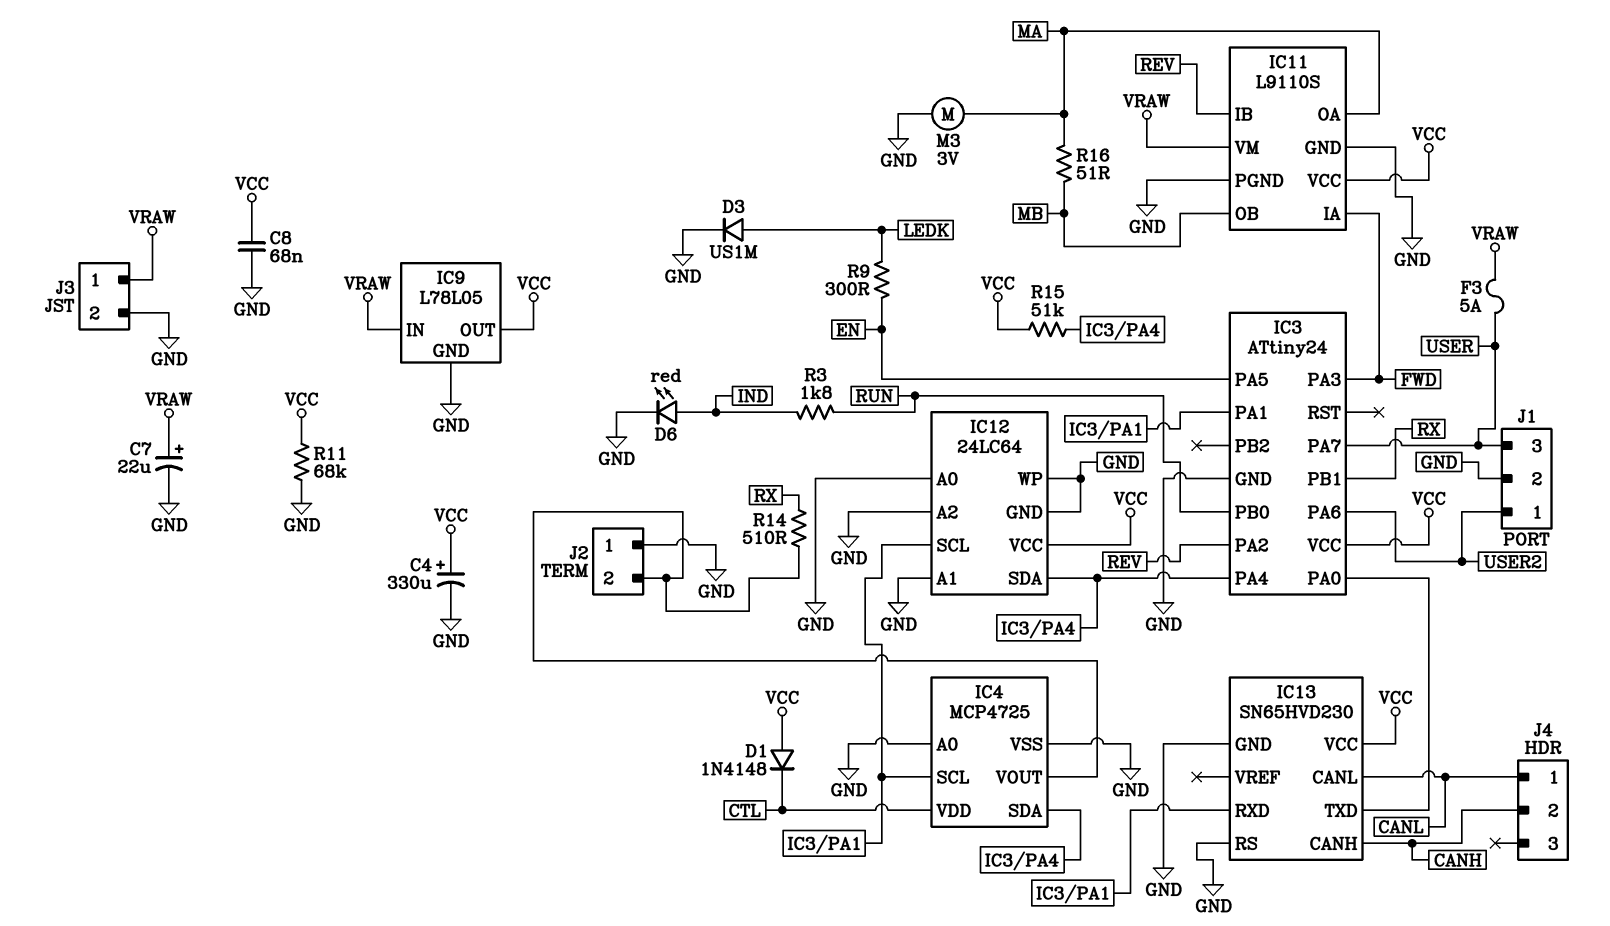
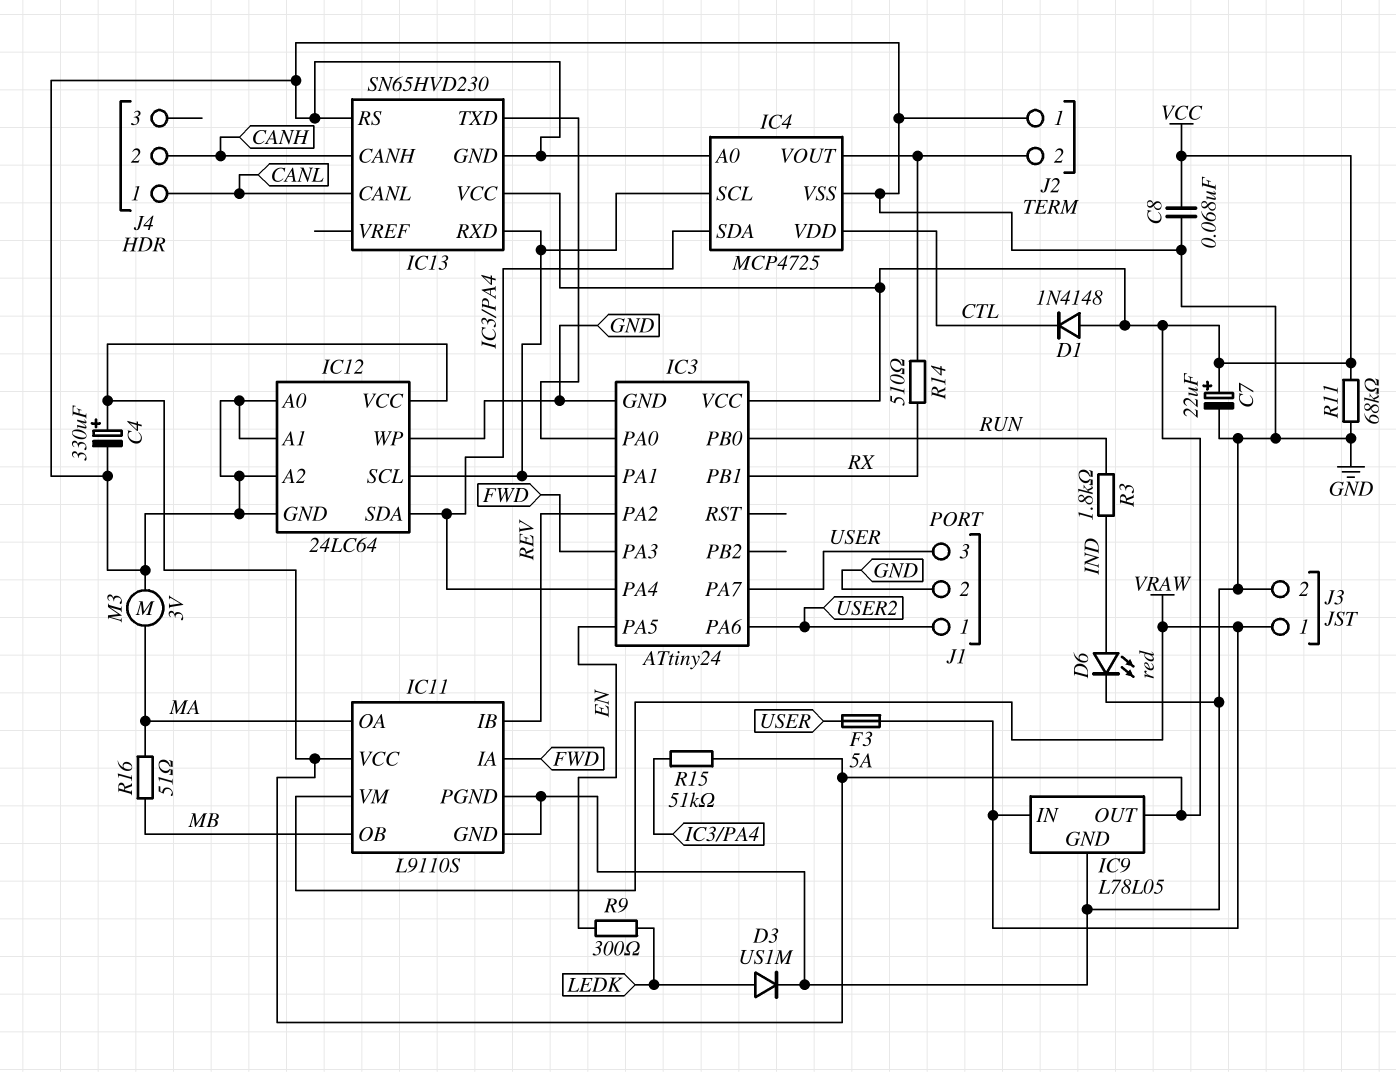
C7: 22uF (plus VRAW, minus GND) -> 22uF (plus VCC, minus GND)

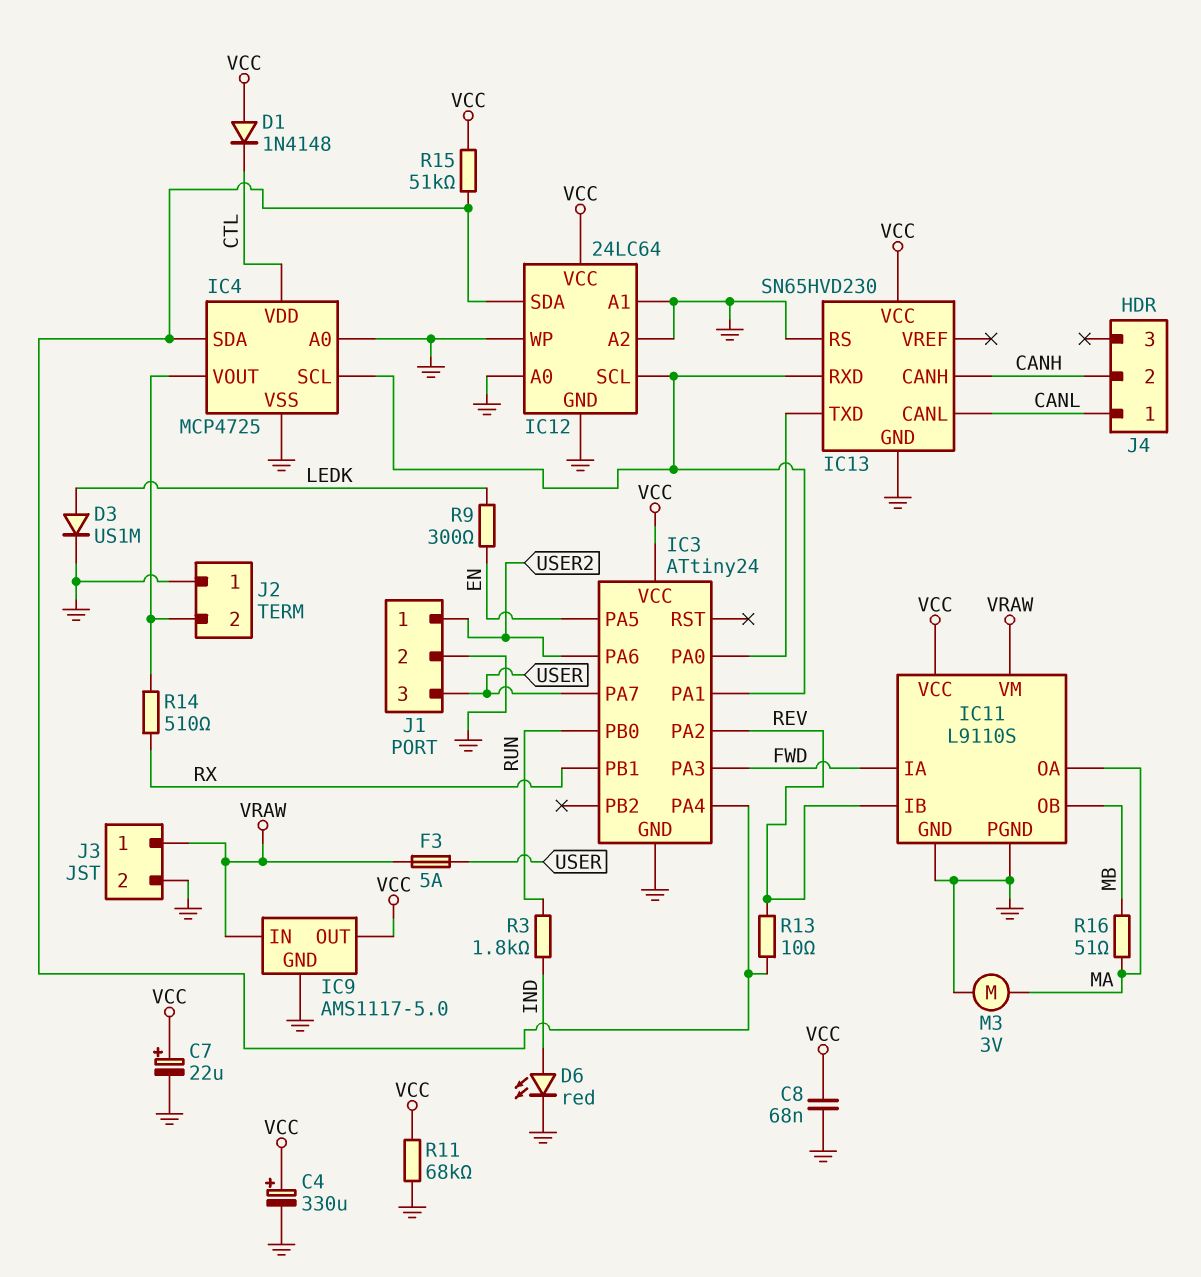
IC9: L78L05 -> AMS1117-5.0
R13: none -> 10 (IC3/PA4, REV)

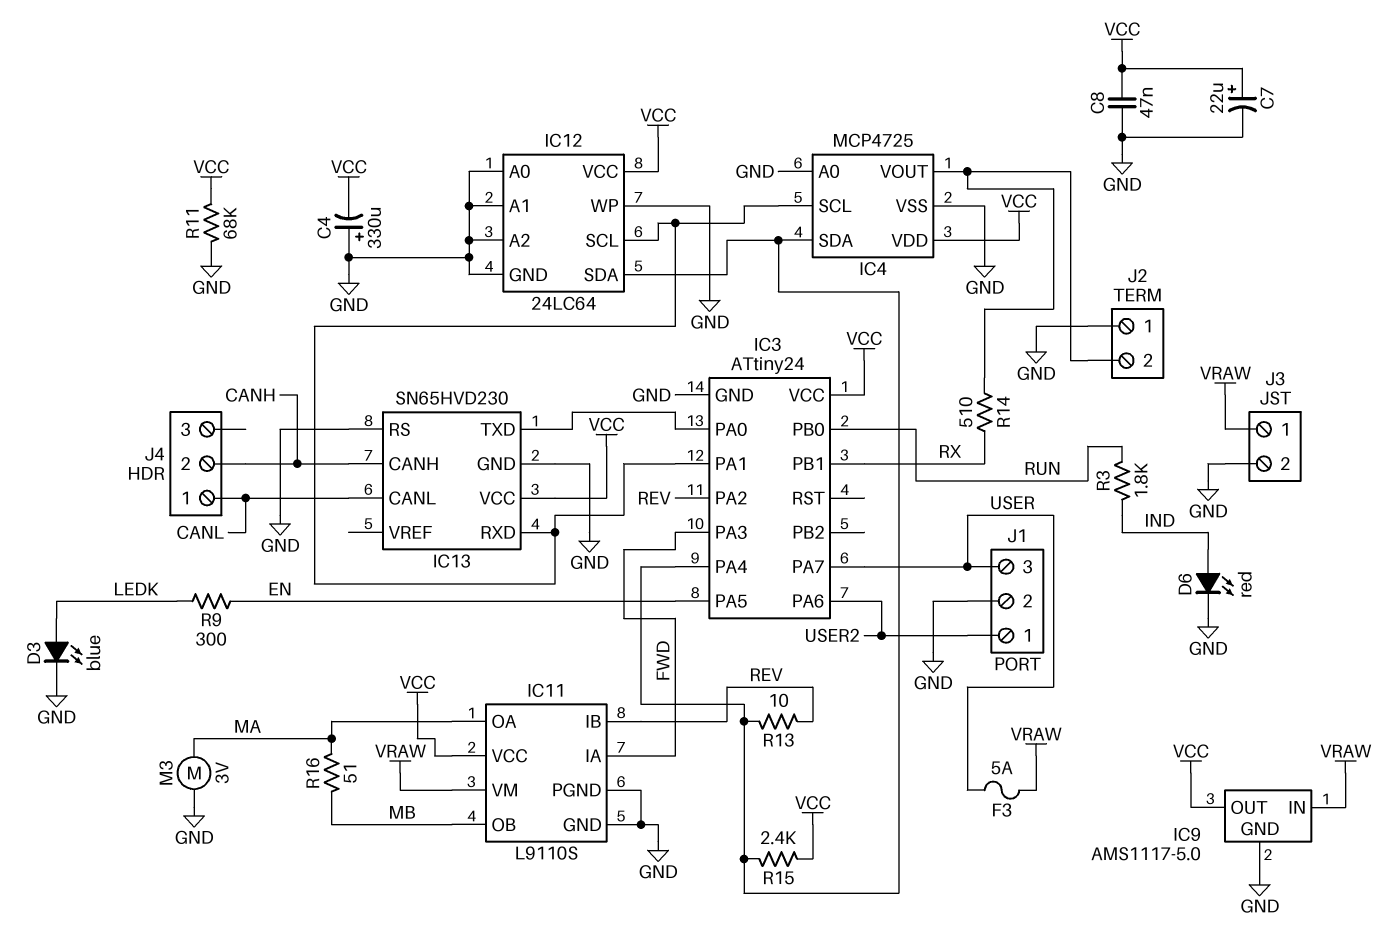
C4: 330uF (plus VCC, minus GND) -> 330uF (plus GND, minus VCC)
C8: 68nF (GND, VCC) -> 47nF (GND, VCC)
D1: diode 1N4148 (A VCC, K CTL) -> none
D3: diode US1M (A LEDK, K GND) -> LED blue (A LEDK, K GND)
IC4 pin VDD: CTL -> VCC
R15: 51k (IC3/PA4, VCC) -> 2.4k (IC3/PA4, VCC)

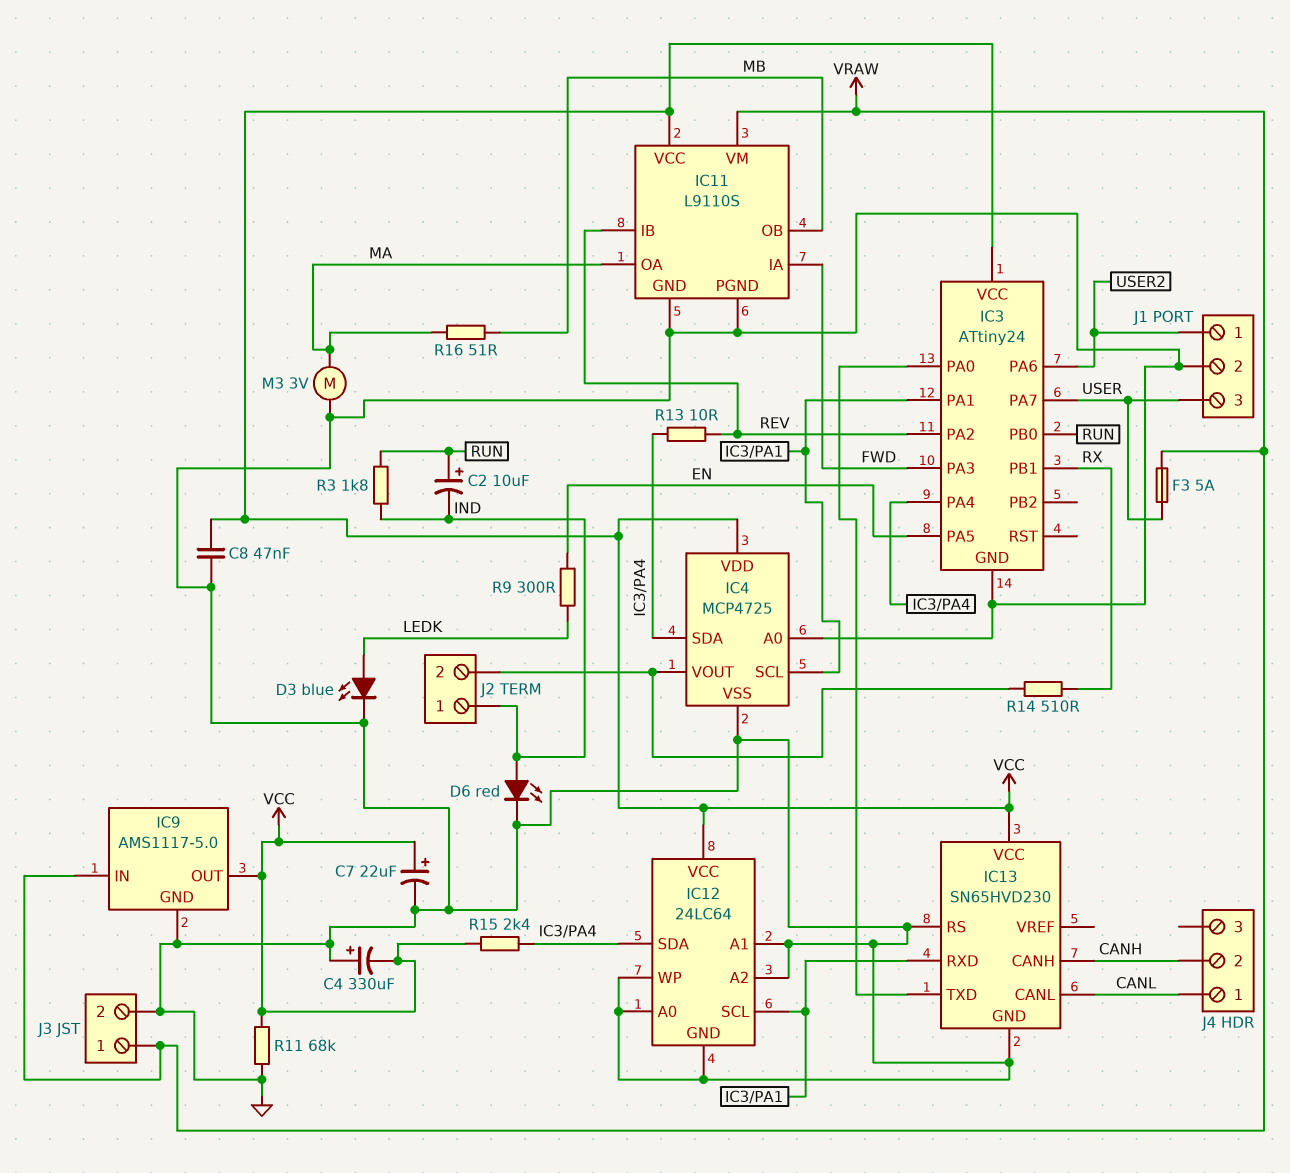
C2: none -> 10uF (plus RUN, minus IND)
J2 pin 1: GND -> IND

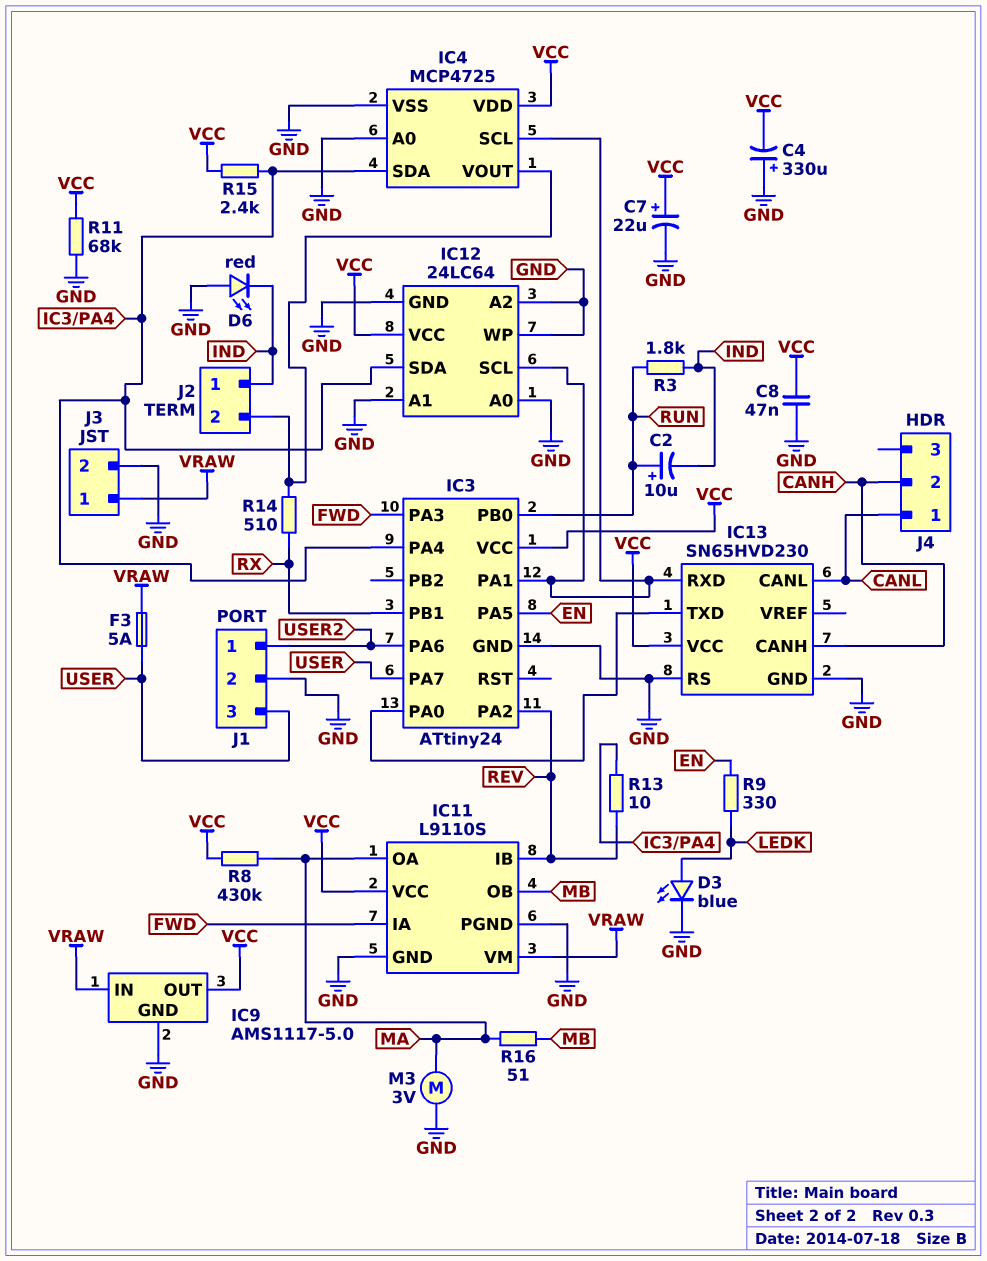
D6: LED red (A IND, K GND) -> LED red (A GND, K IND)
R8: none -> 430k (MA, VCC)
R9: 300 (EN, LEDK) -> 330 (EN, LEDK)

